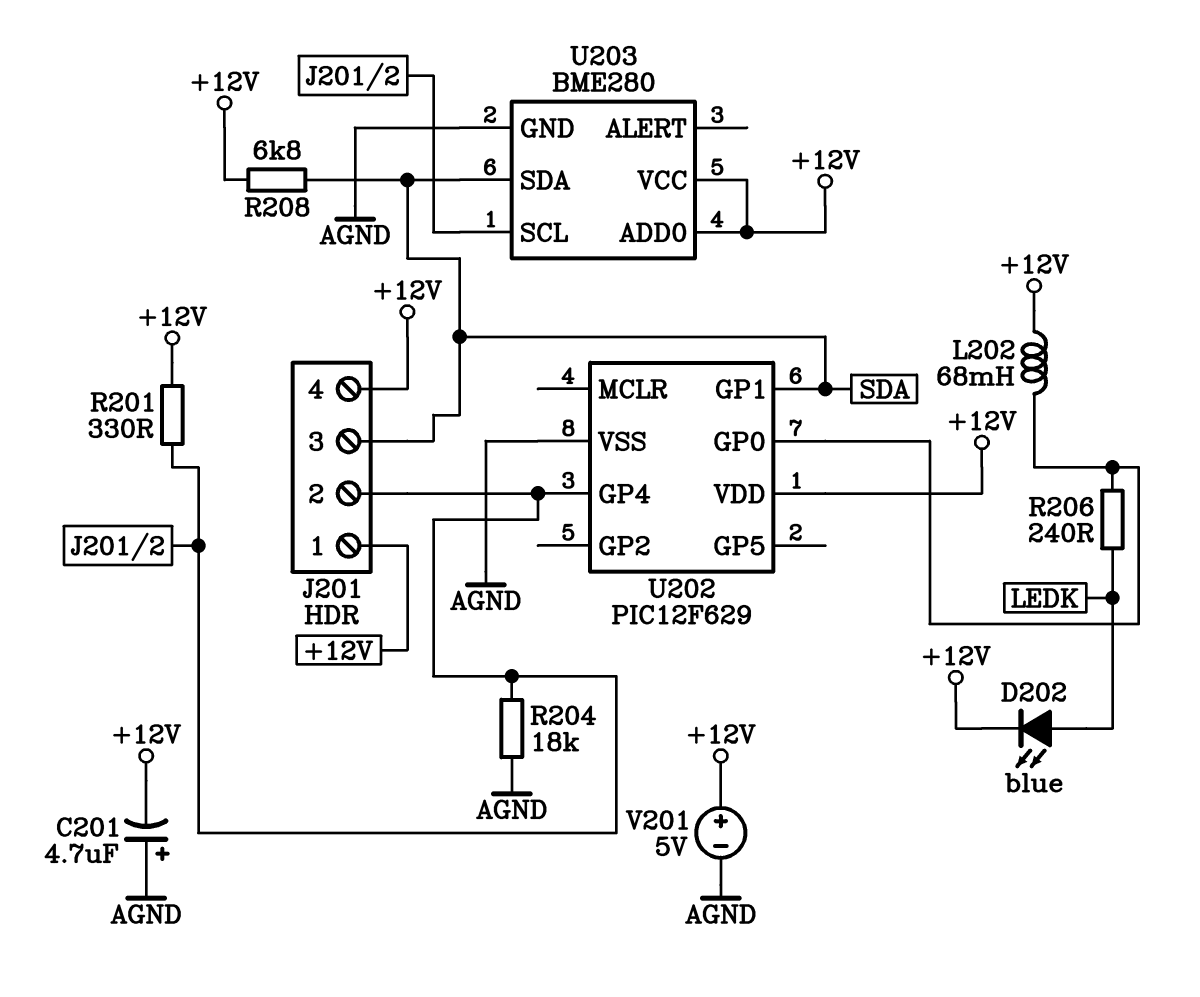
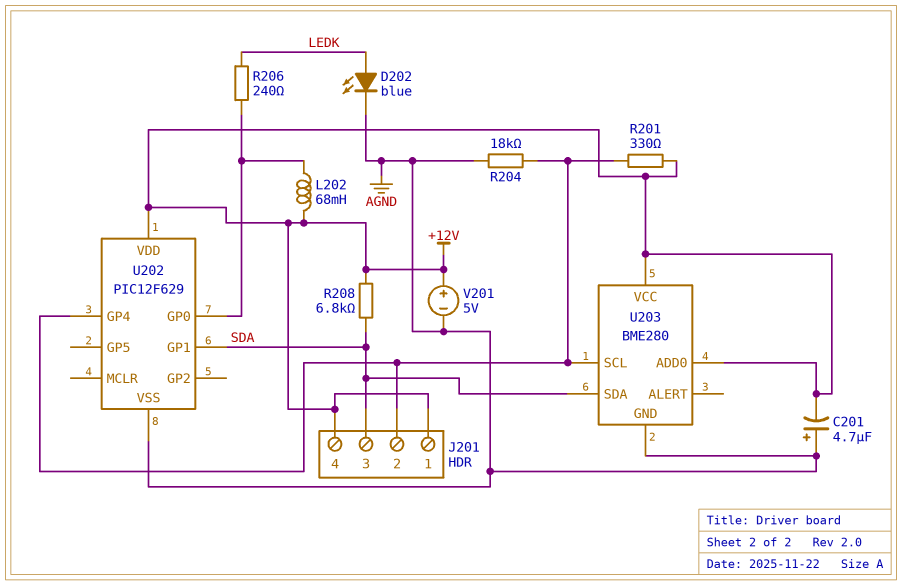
D202: LED blue (A LEDK, K +12V) -> LED blue (A LEDK, K AGND)

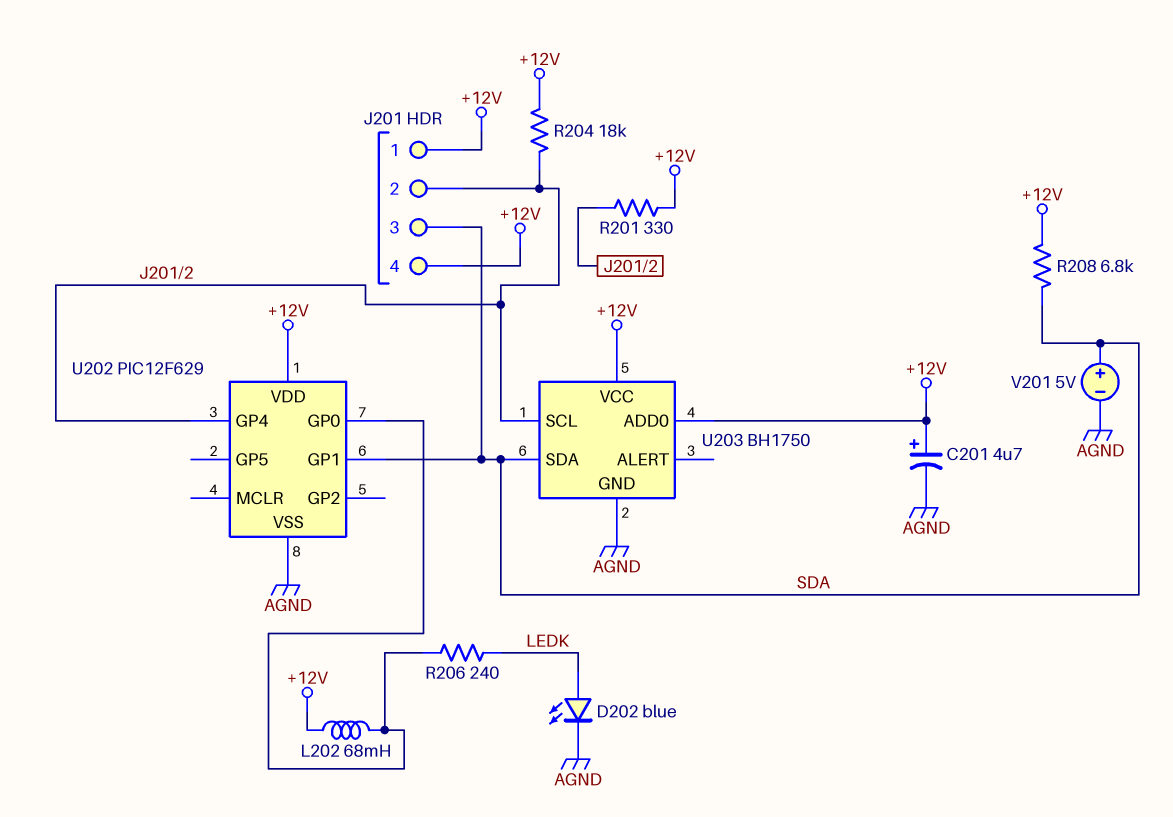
C201: 4.7uF (plus AGND, minus +12V) -> 4.7uF (plus +12V, minus AGND)
R204: 18k (AGND, J201/2) -> 18k (+12V, J201/2)
U203: BME280 -> BH1750
V201: 5V (plus +12V, minus AGND) -> 5V (plus SDA, minus AGND)

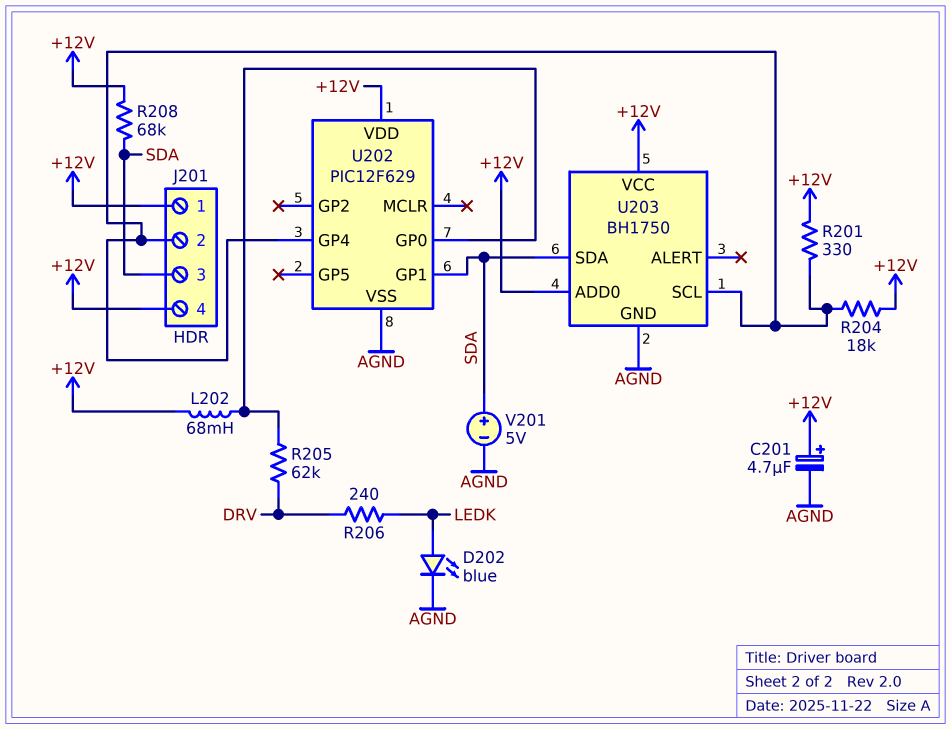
R205: none -> 62k (DRV, U202/GP0)
R206: 240 (LEDK, U202/GP0) -> 240 (DRV, LEDK)
R208: 6.8k (+12V, SDA) -> 68k (+12V, SDA)

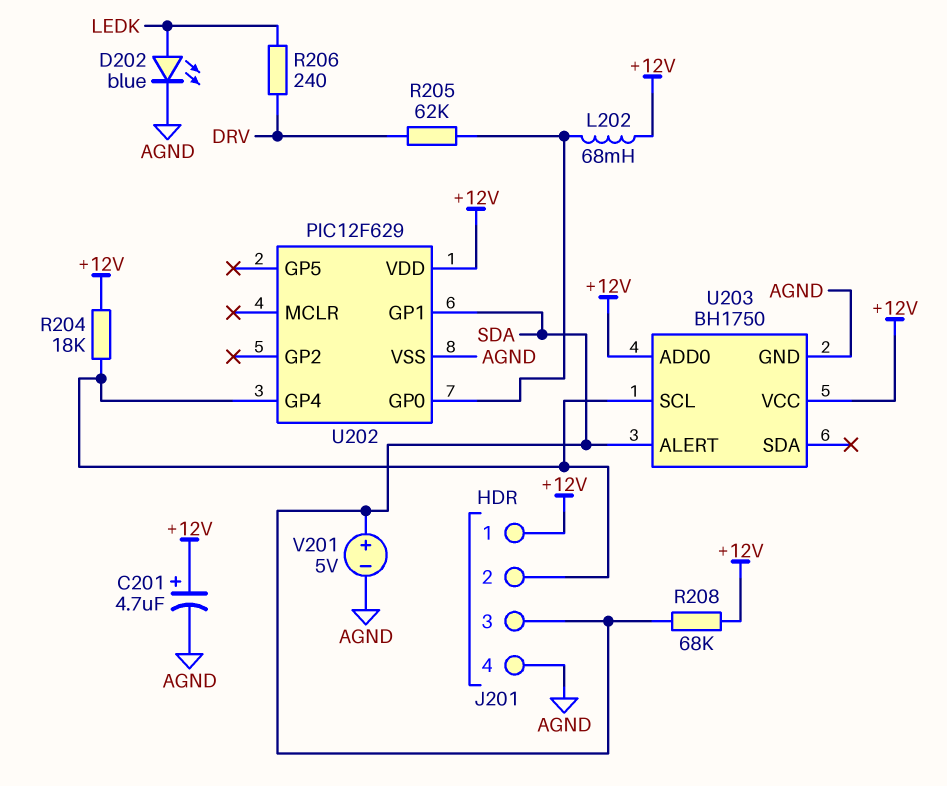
J201 pin 4: +12V -> AGND
R201: 330 (+12V, J201/2) -> none
U203 pin ALERT: none -> SDA
U203 pin SDA: SDA -> none

